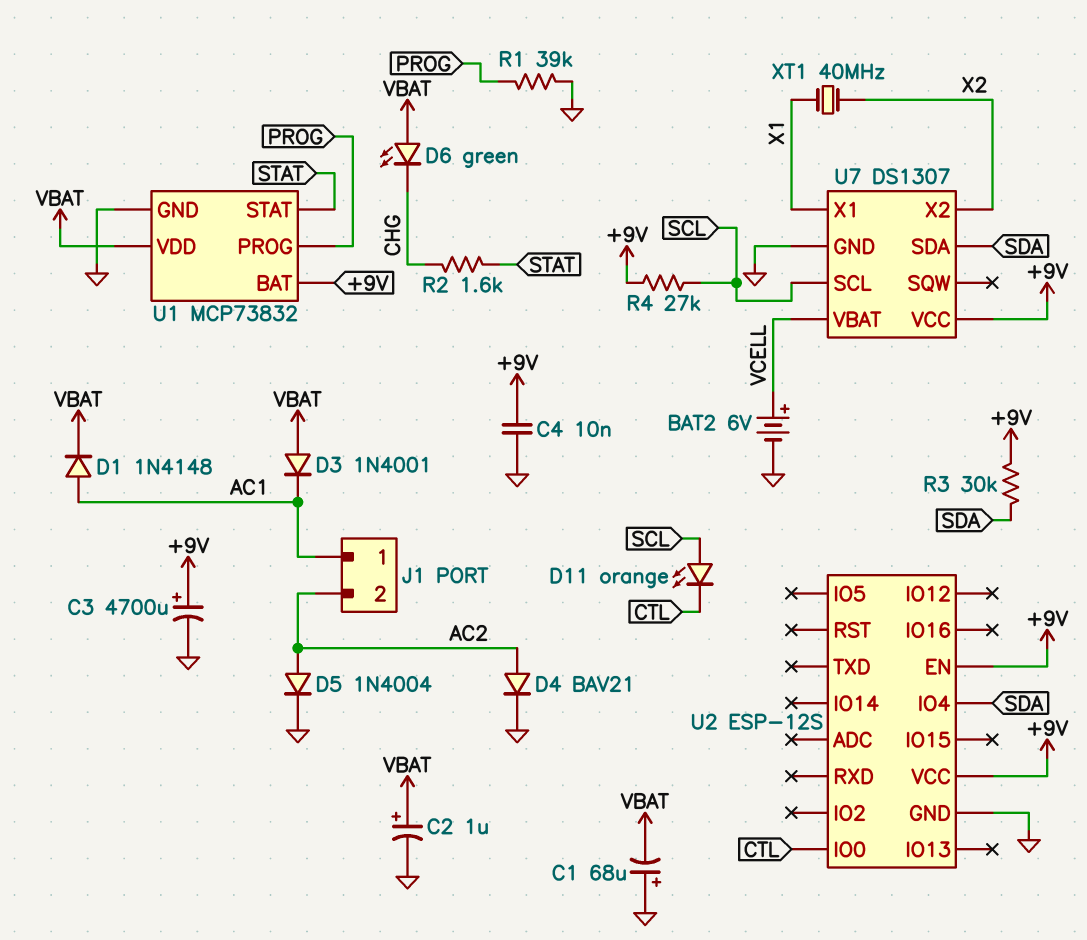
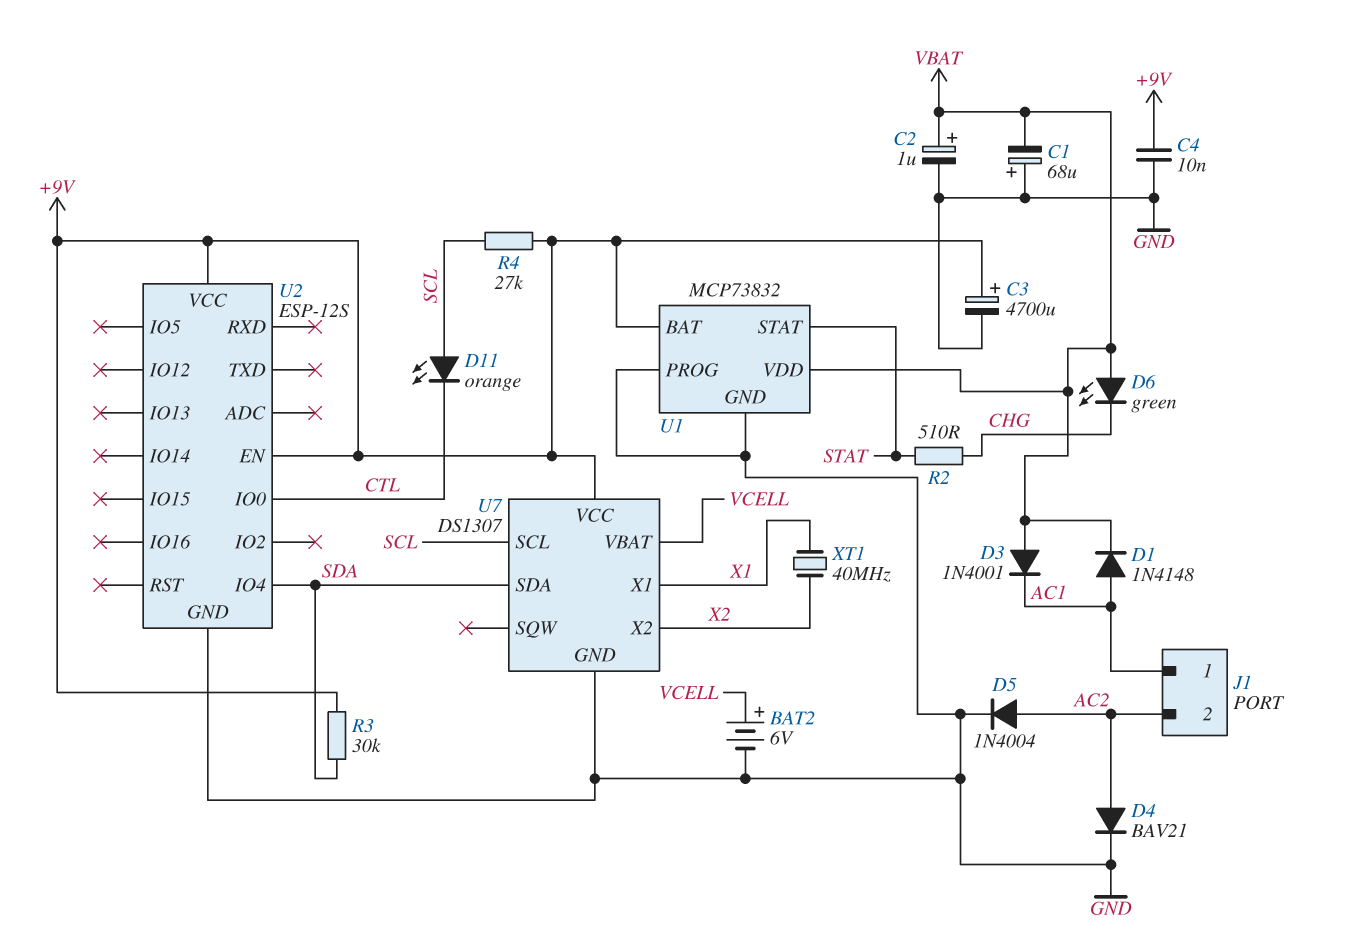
R1: 39k (GND, PROG) -> none
R2: 1.6k (CHG, STAT) -> 510 (CHG, STAT)
U1 pin PROG: PROG -> GND

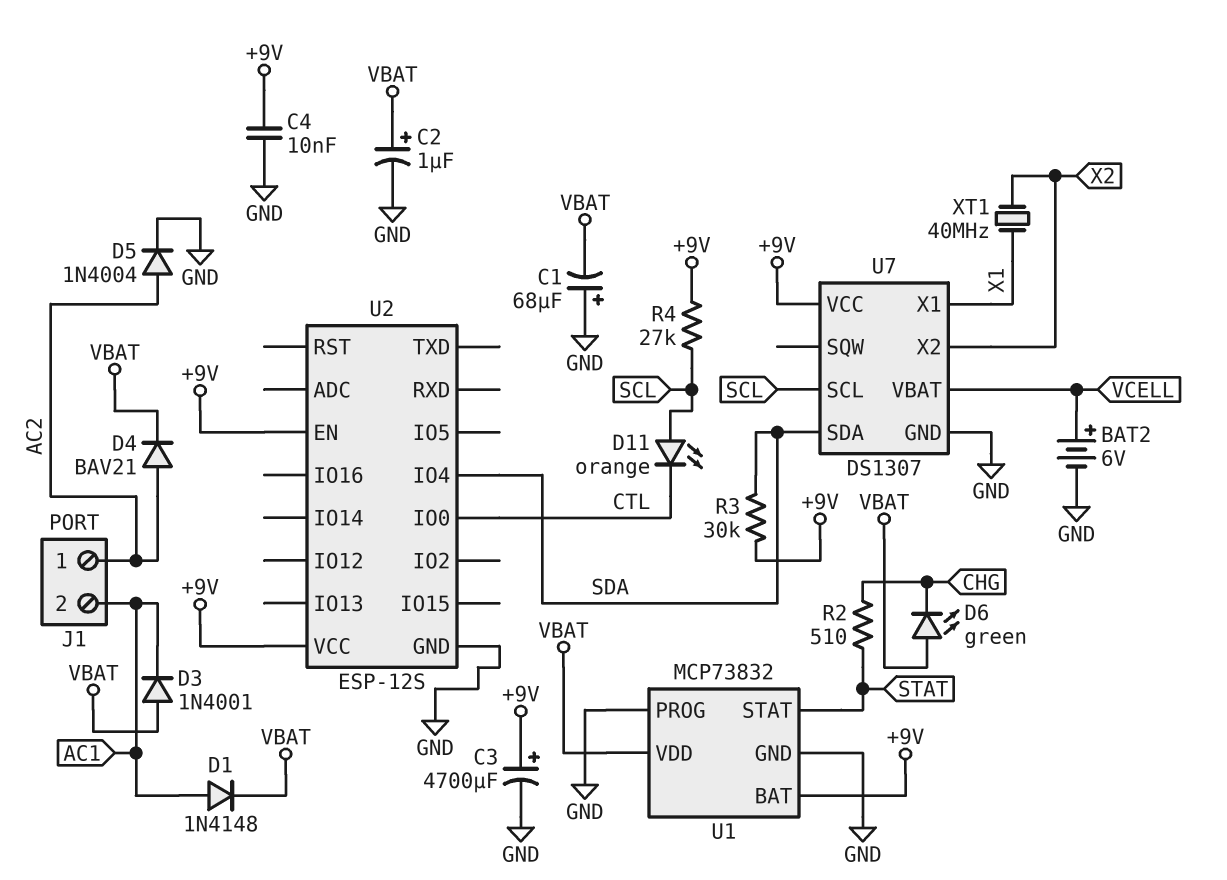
D4: diode BAV21 (A AC2, K GND) -> diode BAV21 (A AC2, K VBAT)
J1 pin 1: AC1 -> AC2
J1 pin 2: AC2 -> AC1

